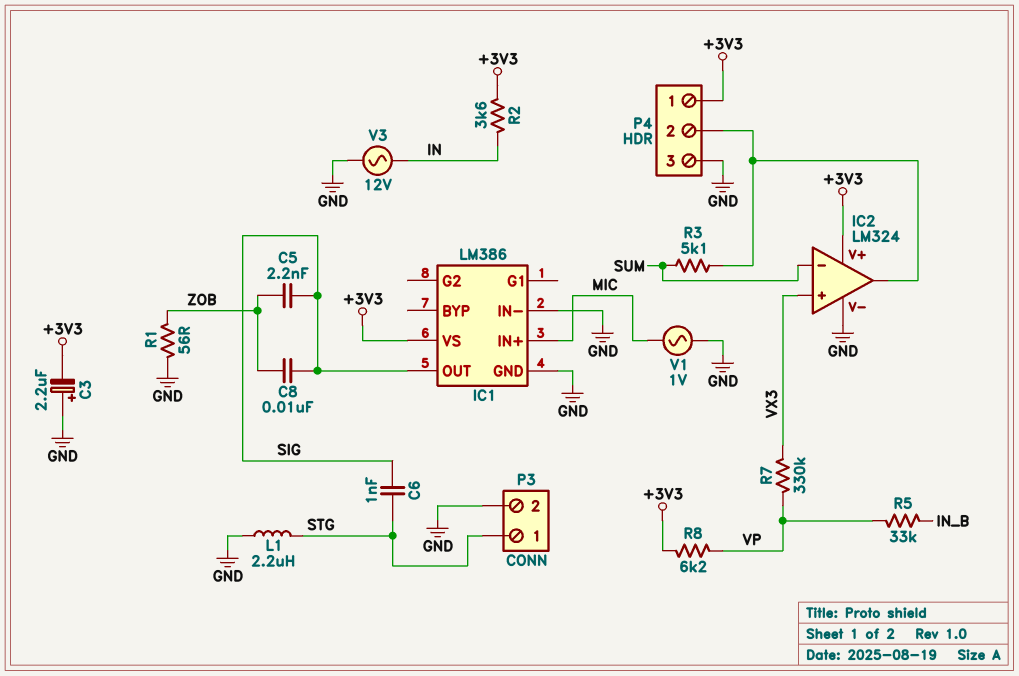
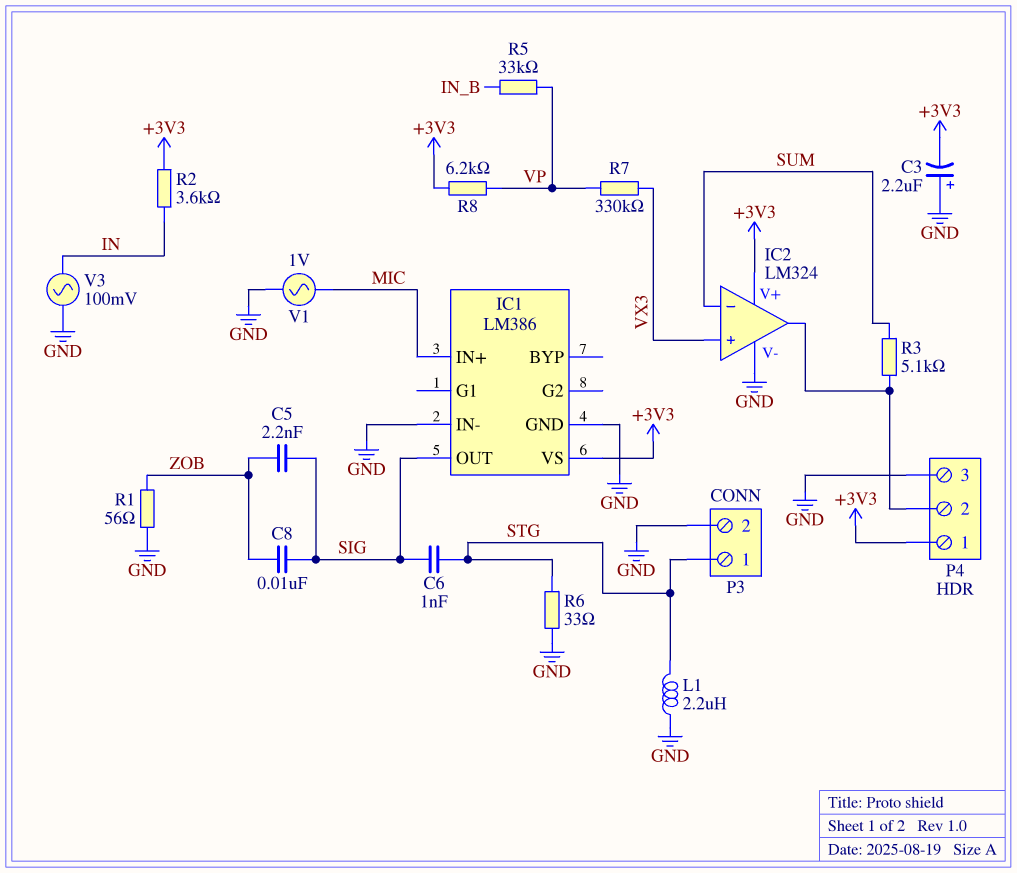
R6: none -> 33 (GND, STG)
V3: AC 12V (GND, IN) -> AC 100mV (GND, IN)

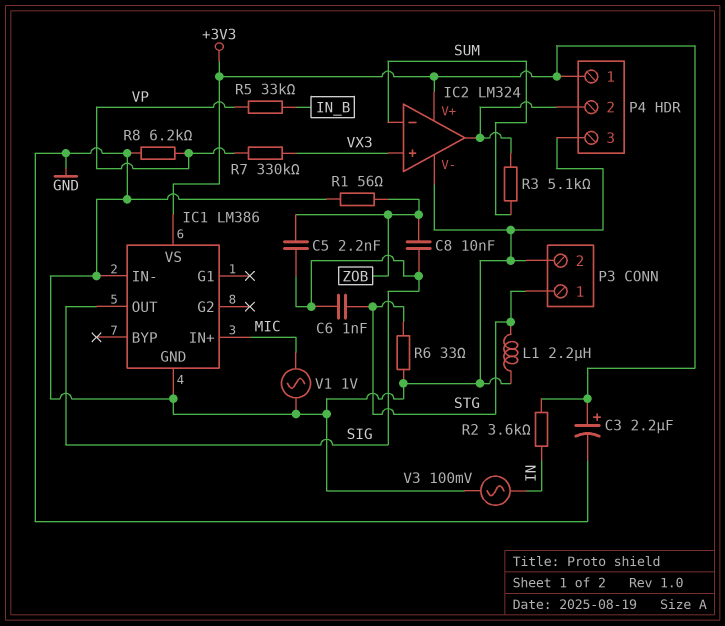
C3: 2.2uF (plus GND, minus +3V3) -> 2.2uF (plus +3V3, minus GND)
R8: 6.2k (+3V3, VP) -> 6.2k (GND, VP)

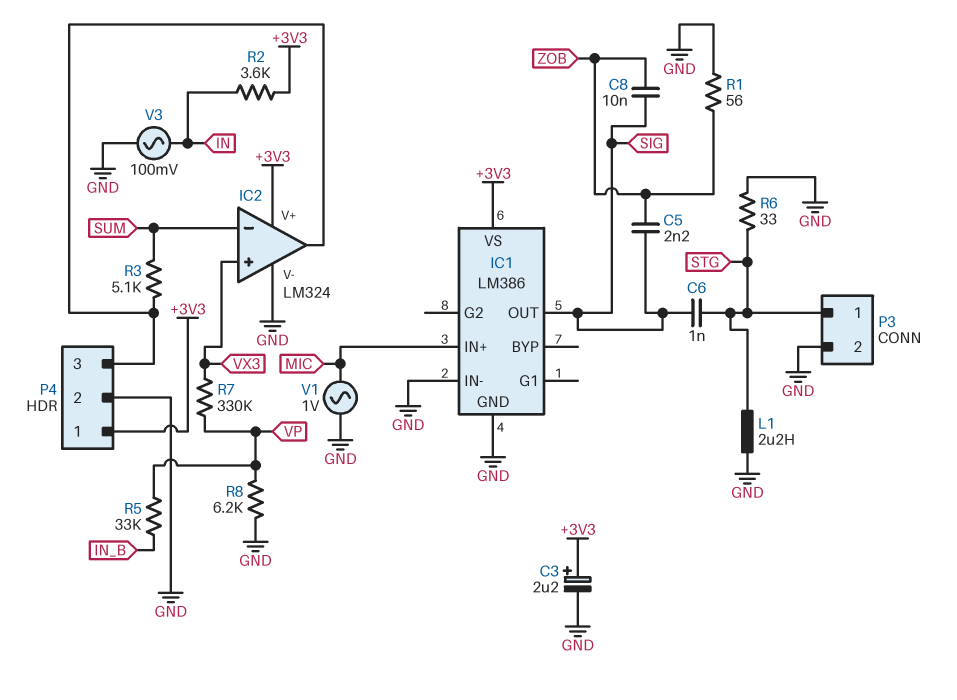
P4 pin 2: IC2/out -> GND
P4 pin 3: GND -> IC2/out

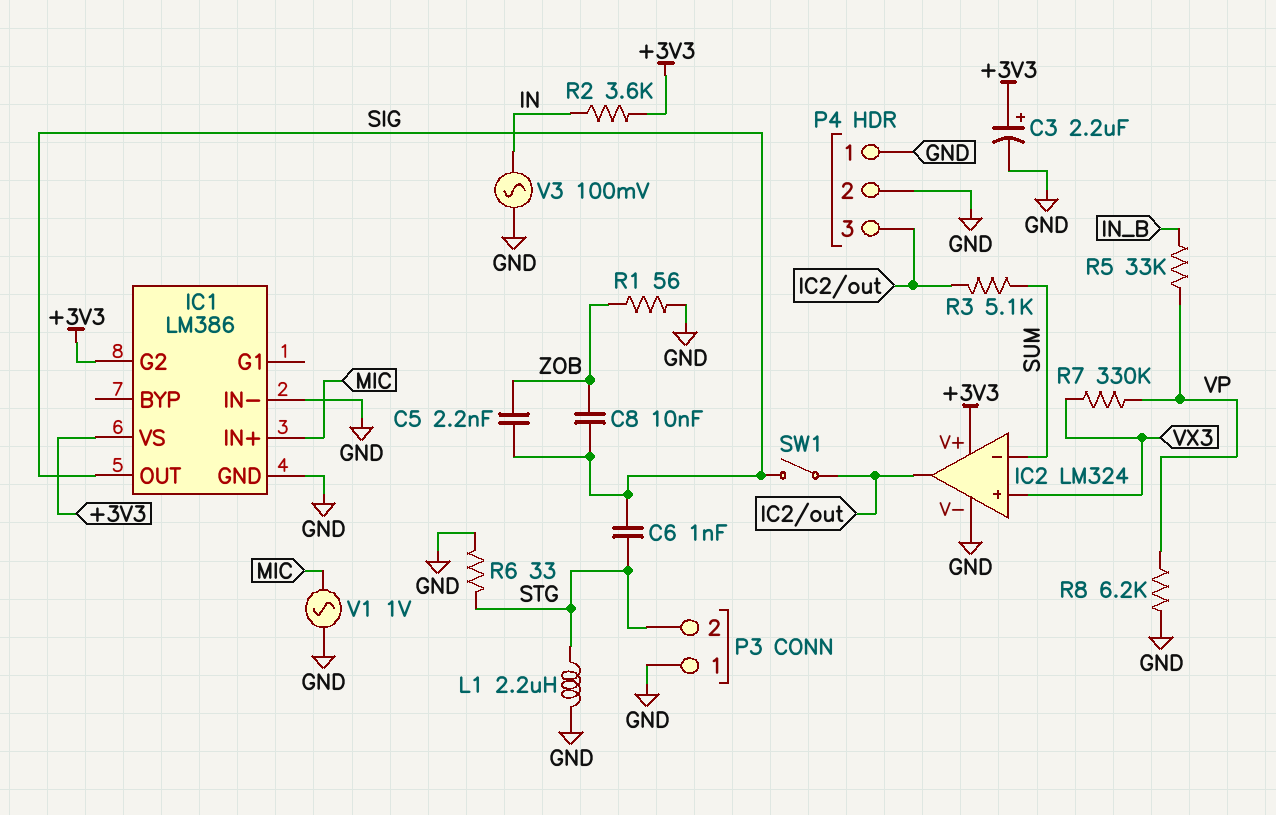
IC1 pin G2: none -> +3V3
P3 pin 1: STG -> GND
P3 pin 2: GND -> STG
P4 pin 1: +3V3 -> GND
SW1: none -> switch (IC2/out, SIG)

